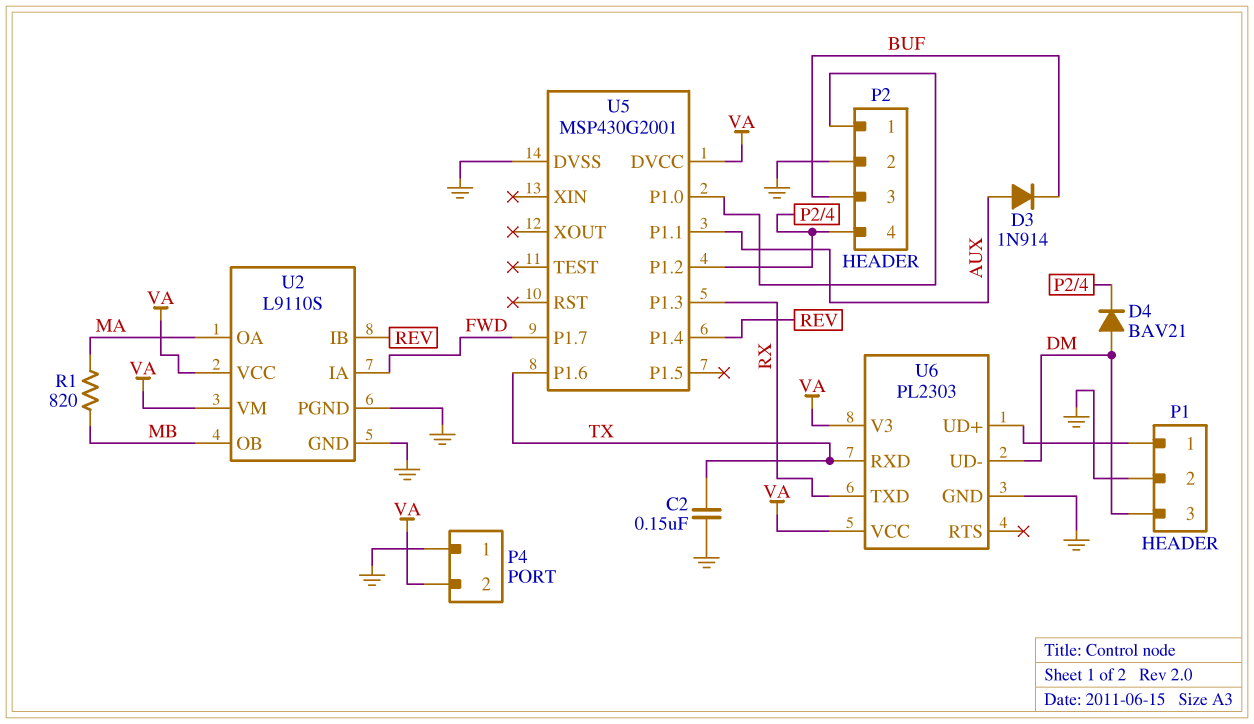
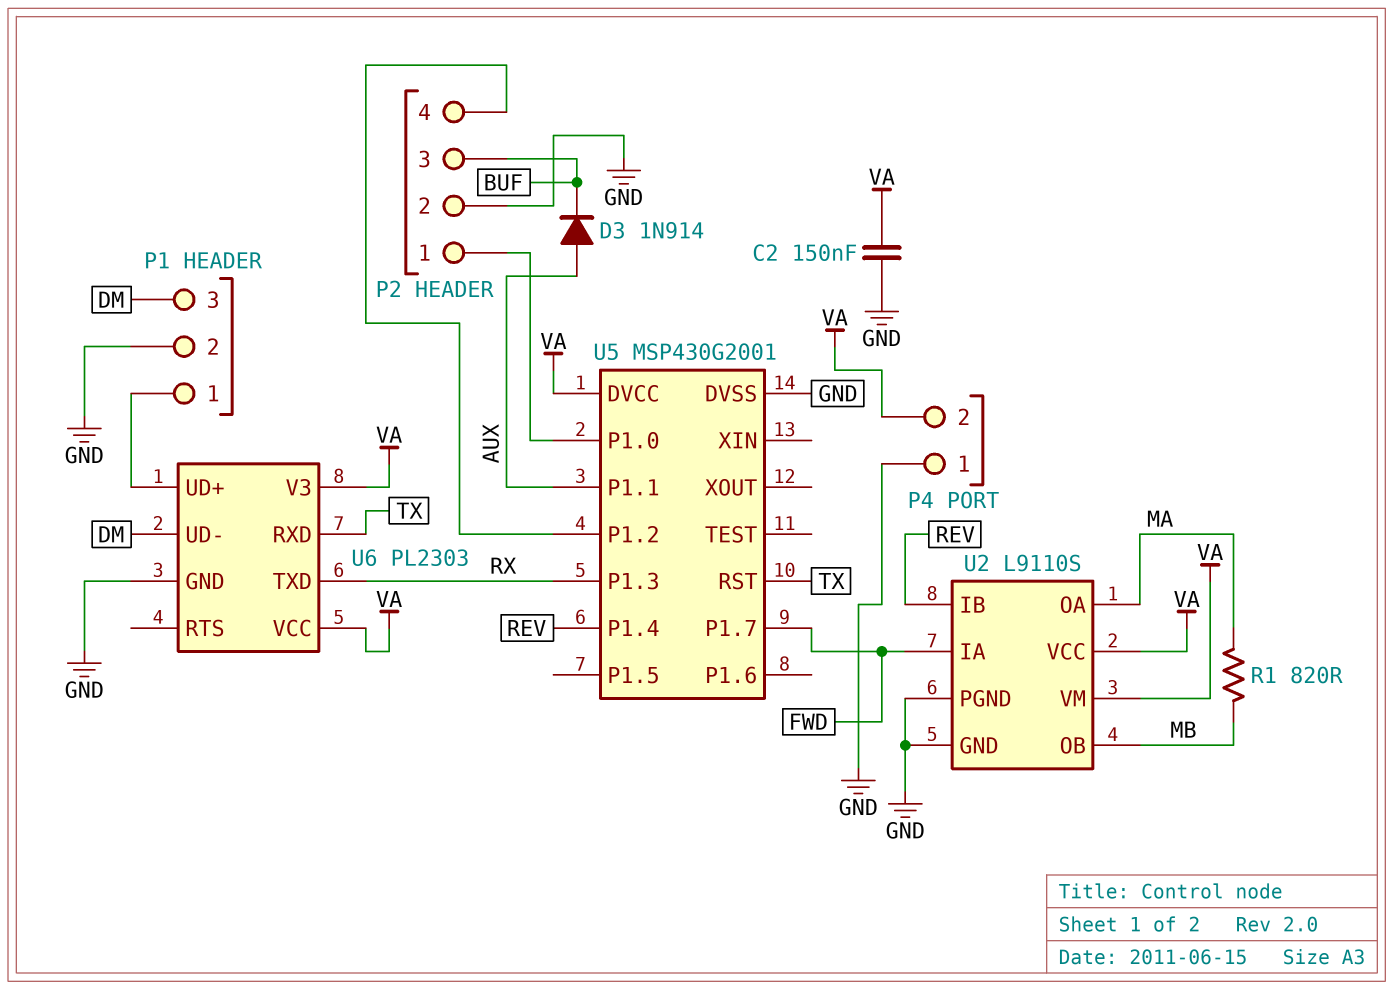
C2: 150nF (GND, TX) -> 150nF (GND, VA)
D4: diode BAV21 (A DM, K P2/4) -> none
U5 pin P1.6: TX -> none
U5 pin RST: none -> TX

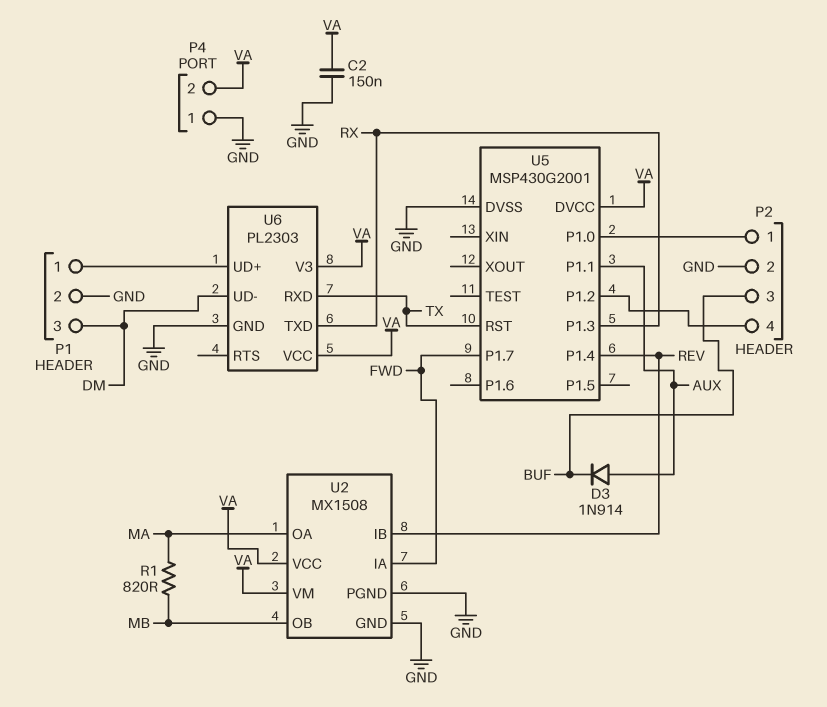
U2: L9110S -> MX1508

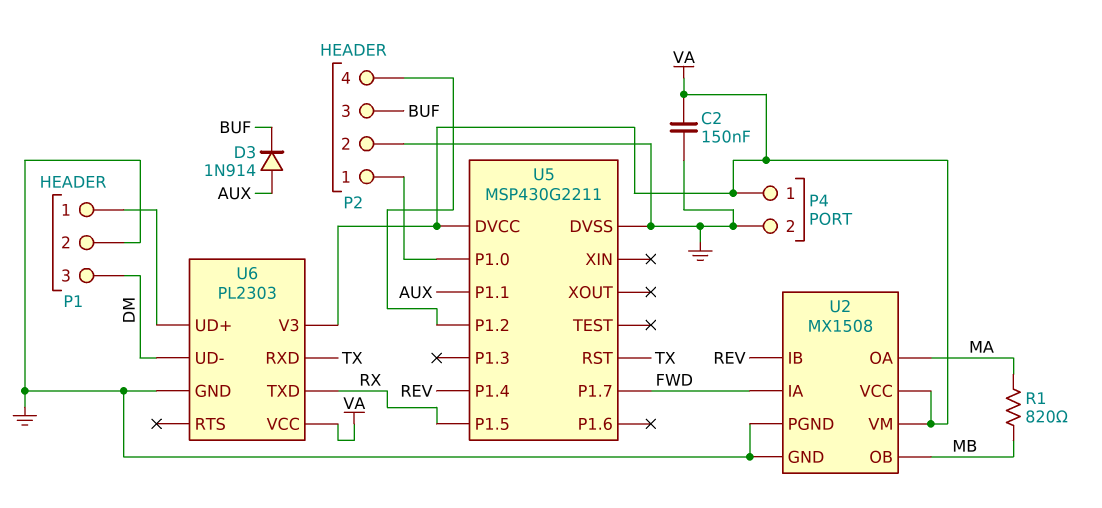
P4 pin 1: GND -> VA
P4 pin 2: VA -> GND
U5: MSP430G2001 -> MSP430G2211
U5 pin P1.3: RX -> none
U5 pin P1.5: none -> RX

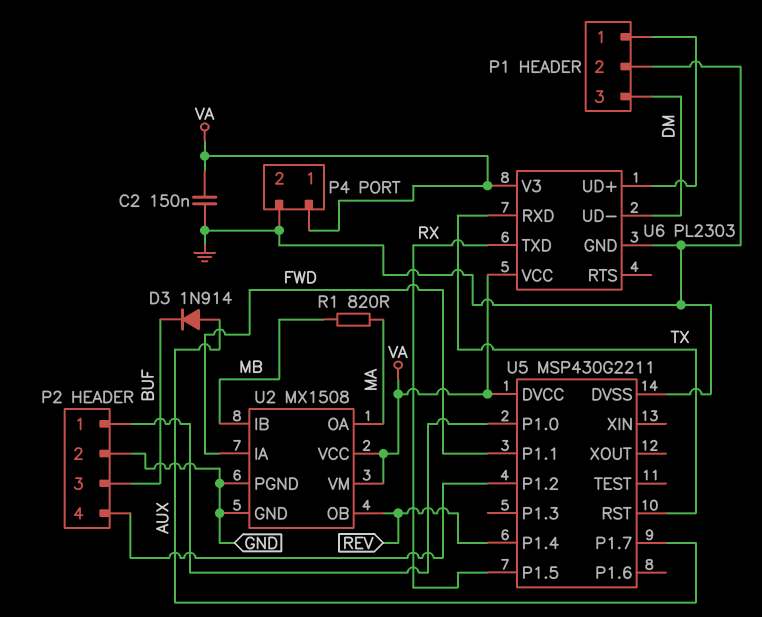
U2 pin IB: REV -> MB
U2 pin OB: MB -> REV
U5 pin P1.1: AUX -> FWD
U5 pin P1.7: FWD -> AUX

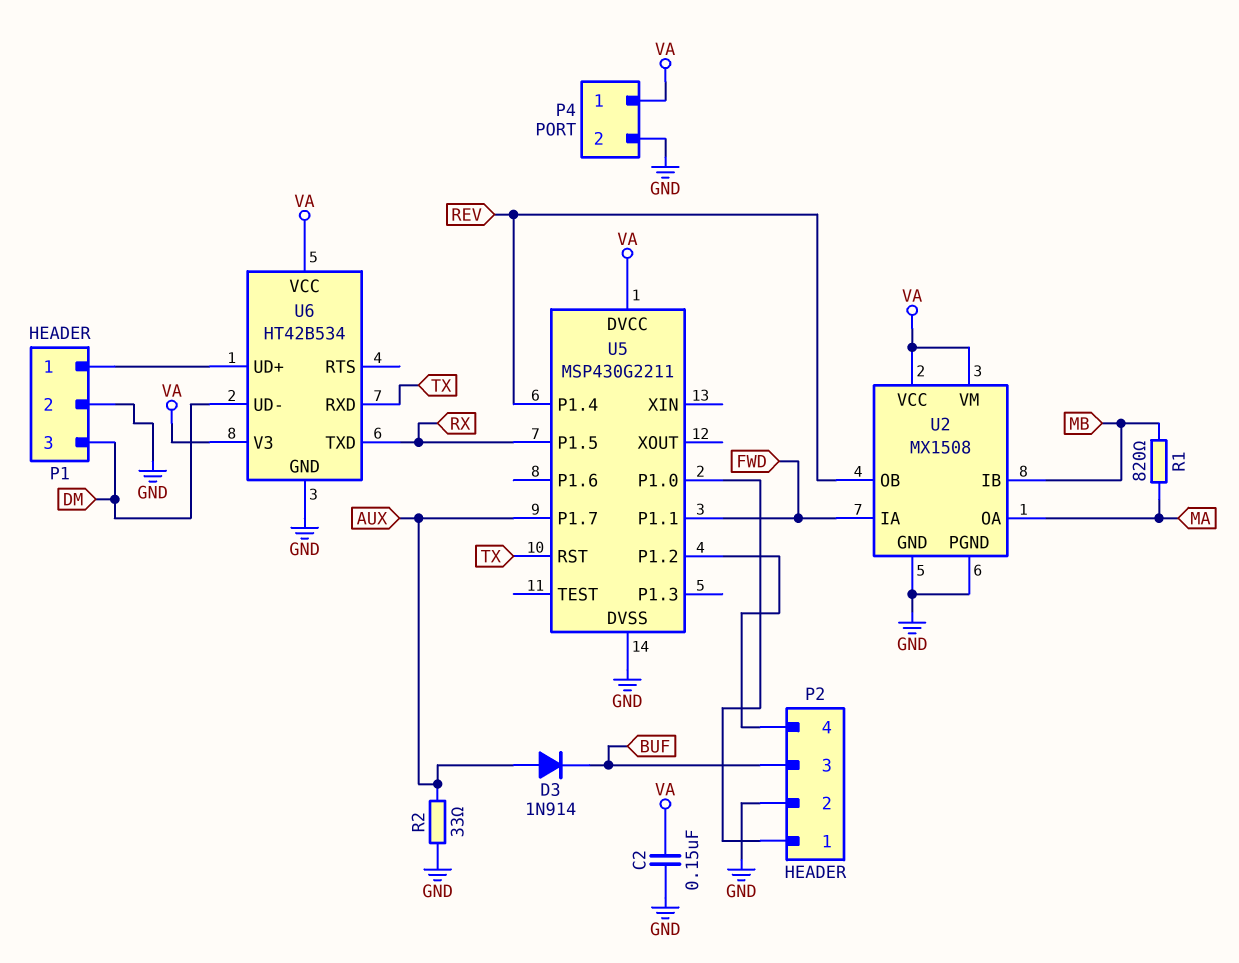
R2: none -> 33 (AUX, GND)
U6: PL2303 -> HT42B534

